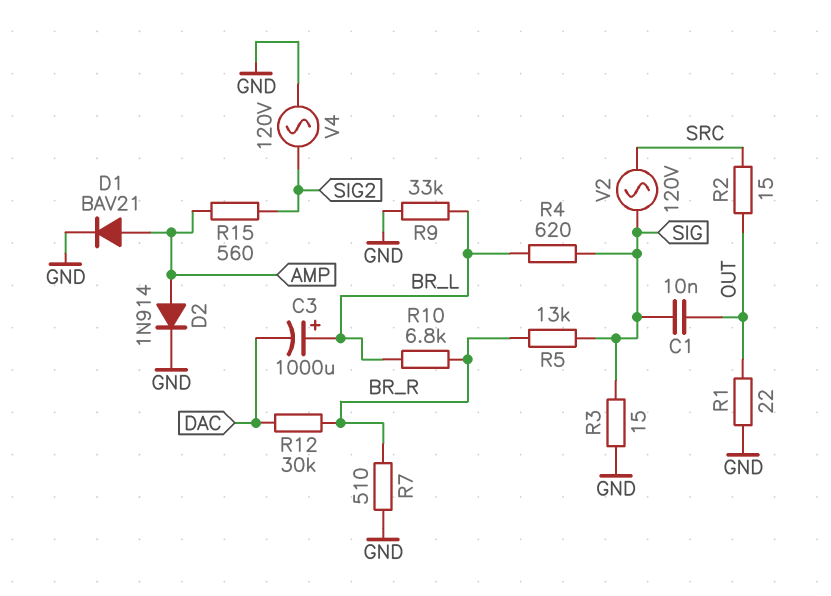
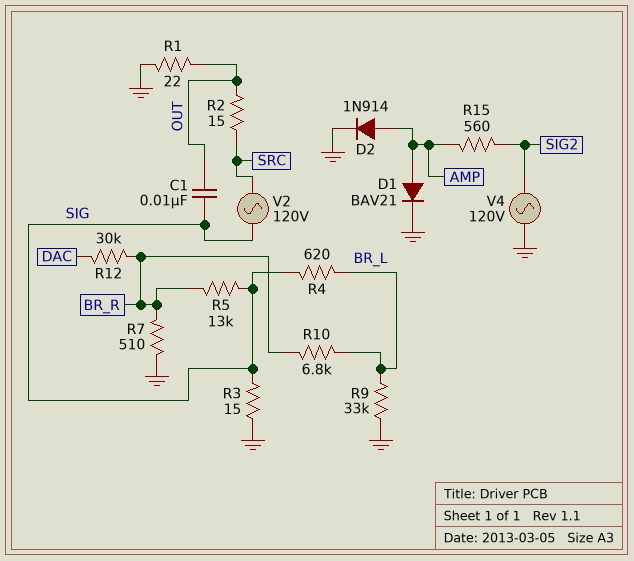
C3: 1000uF (plus BR_L, minus DAC) -> none

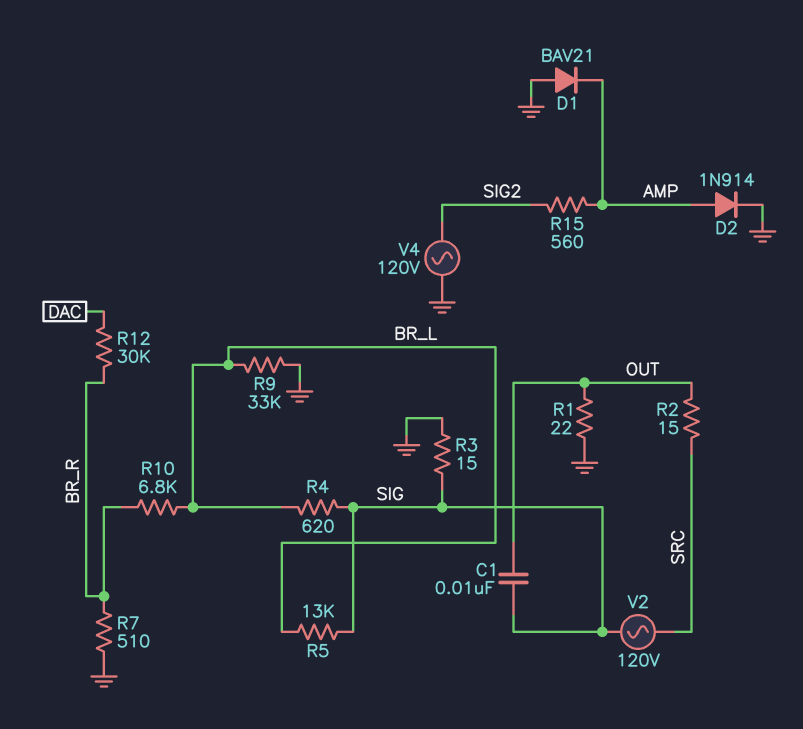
D1: diode BAV21 (A AMP, K GND) -> diode BAV21 (A GND, K AMP)
R5: 13k (BR_R, SIG) -> 13k (BR_L, SIG)

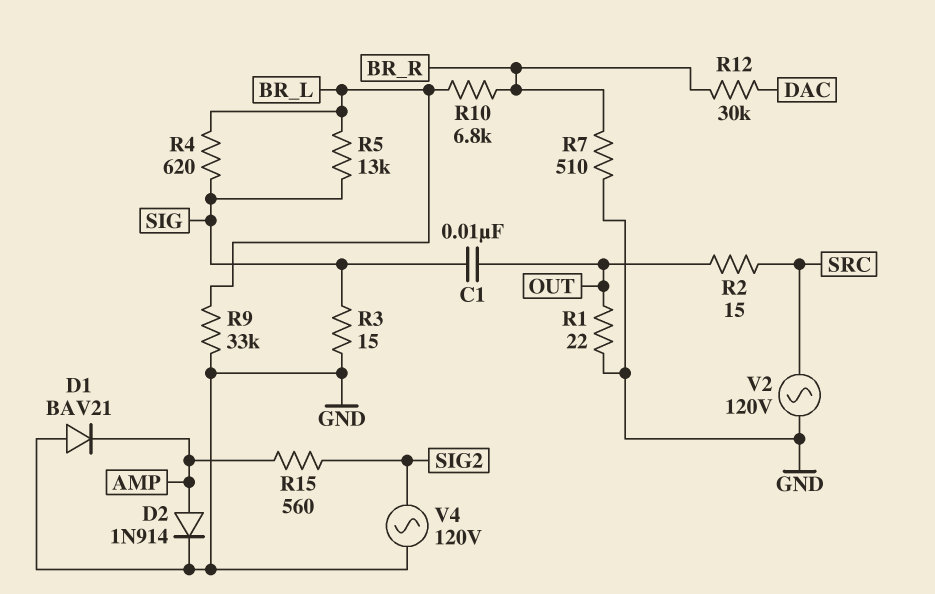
V2: AC 120V (SIG, SRC) -> AC 120V (GND, SRC)

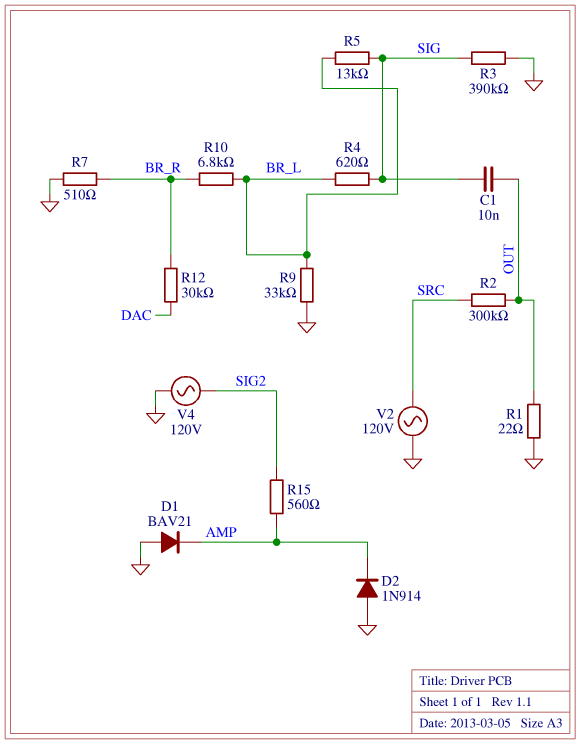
D2: diode 1N914 (A AMP, K GND) -> diode 1N914 (A GND, K AMP)
R2: 15 (OUT, SRC) -> 300k (OUT, SRC)
R3: 15 (GND, SIG) -> 390k (GND, SIG)

